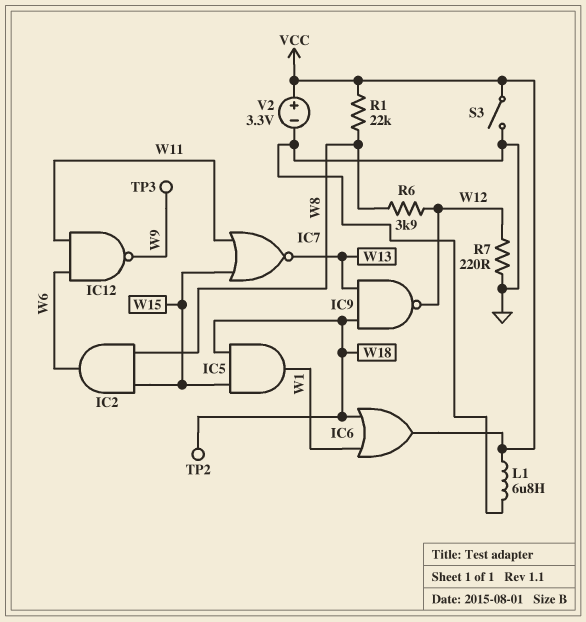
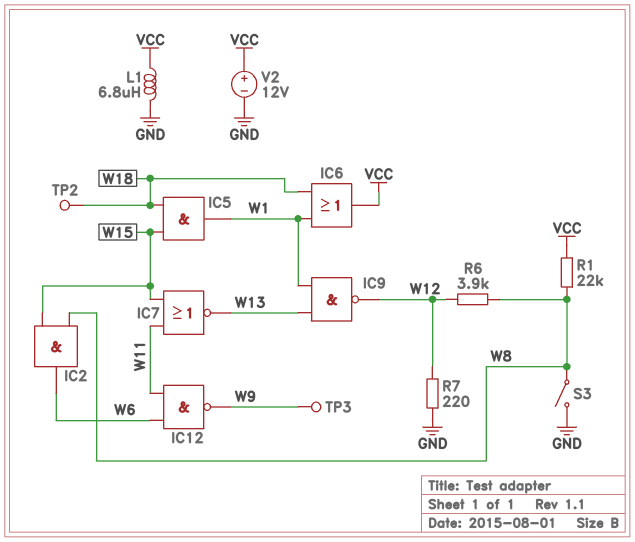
IC9: NAND (in W13, in W18, out W12) -> NAND (in W1, in W13, out W12)
S3: switch (GND, VCC) -> switch (GND, W8)
V2: 3.3V (plus VCC, minus GND) -> 12V (plus VCC, minus GND)

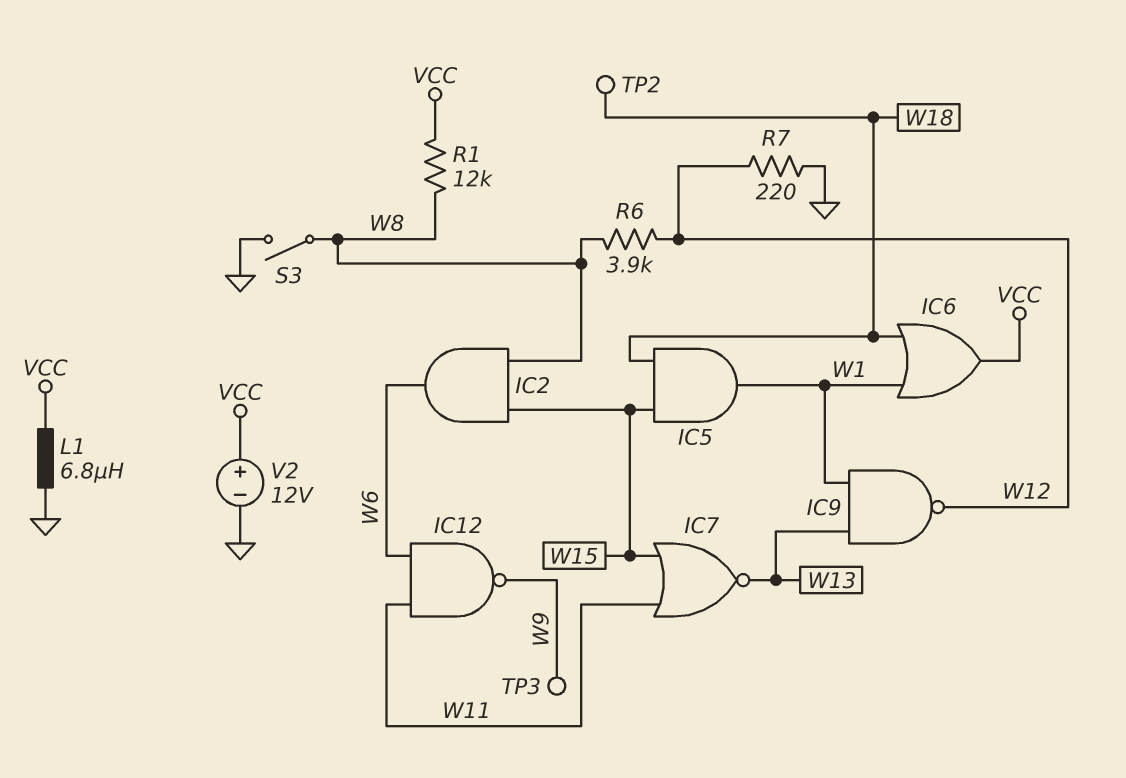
R1: 22k (VCC, W8) -> 12k (VCC, W8)

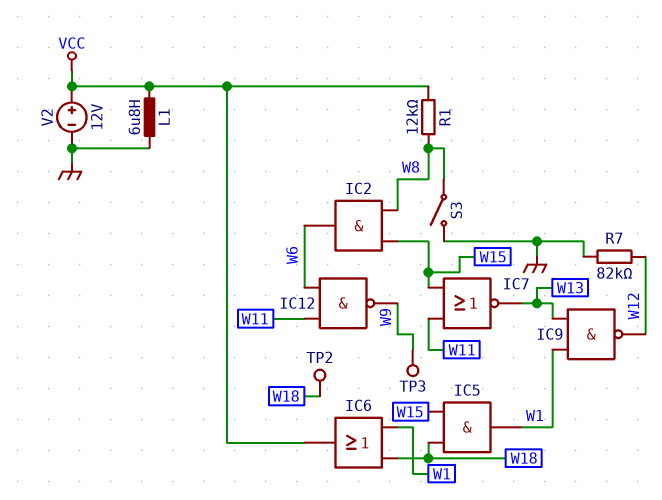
R6: 3.9k (W8, W12) -> none
R7: 220 (GND, W12) -> 82k (GND, W12)

